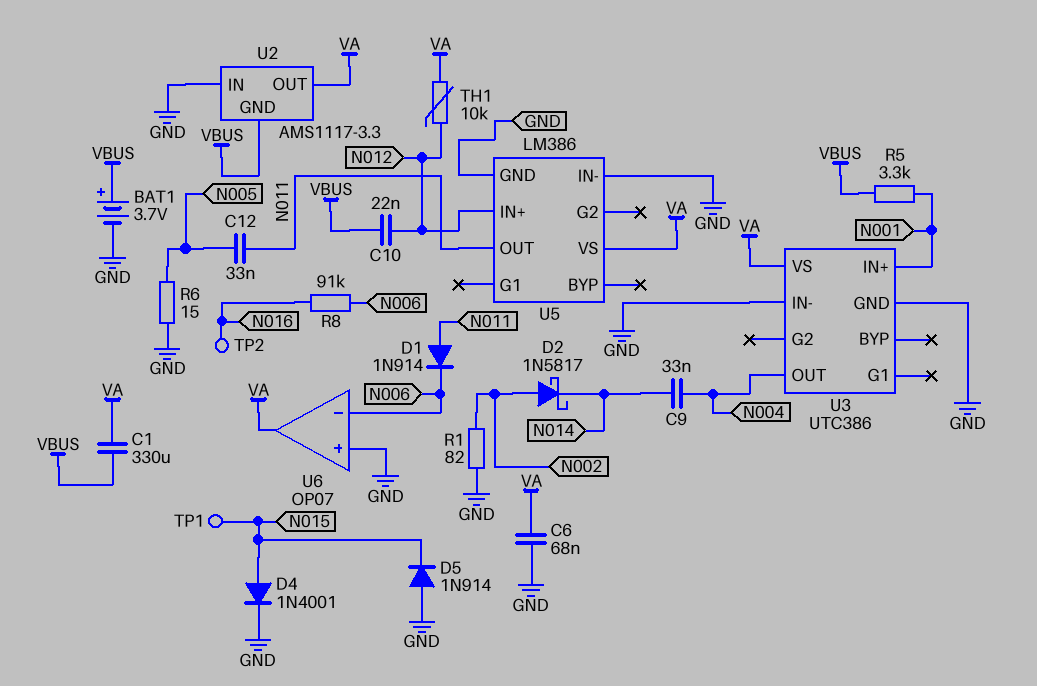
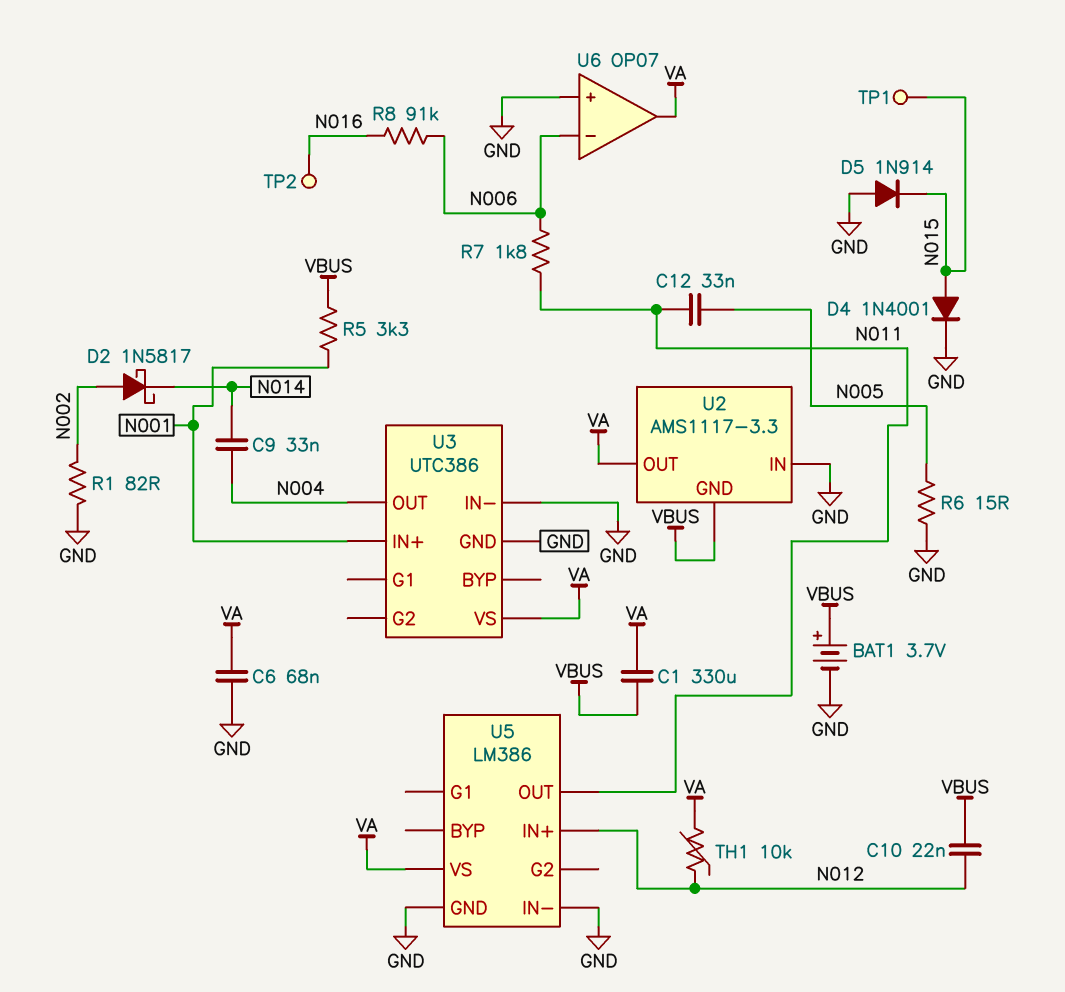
D1: diode 1N914 (A N011, K N006) -> none
R7: none -> 1.8k (N006, N011)

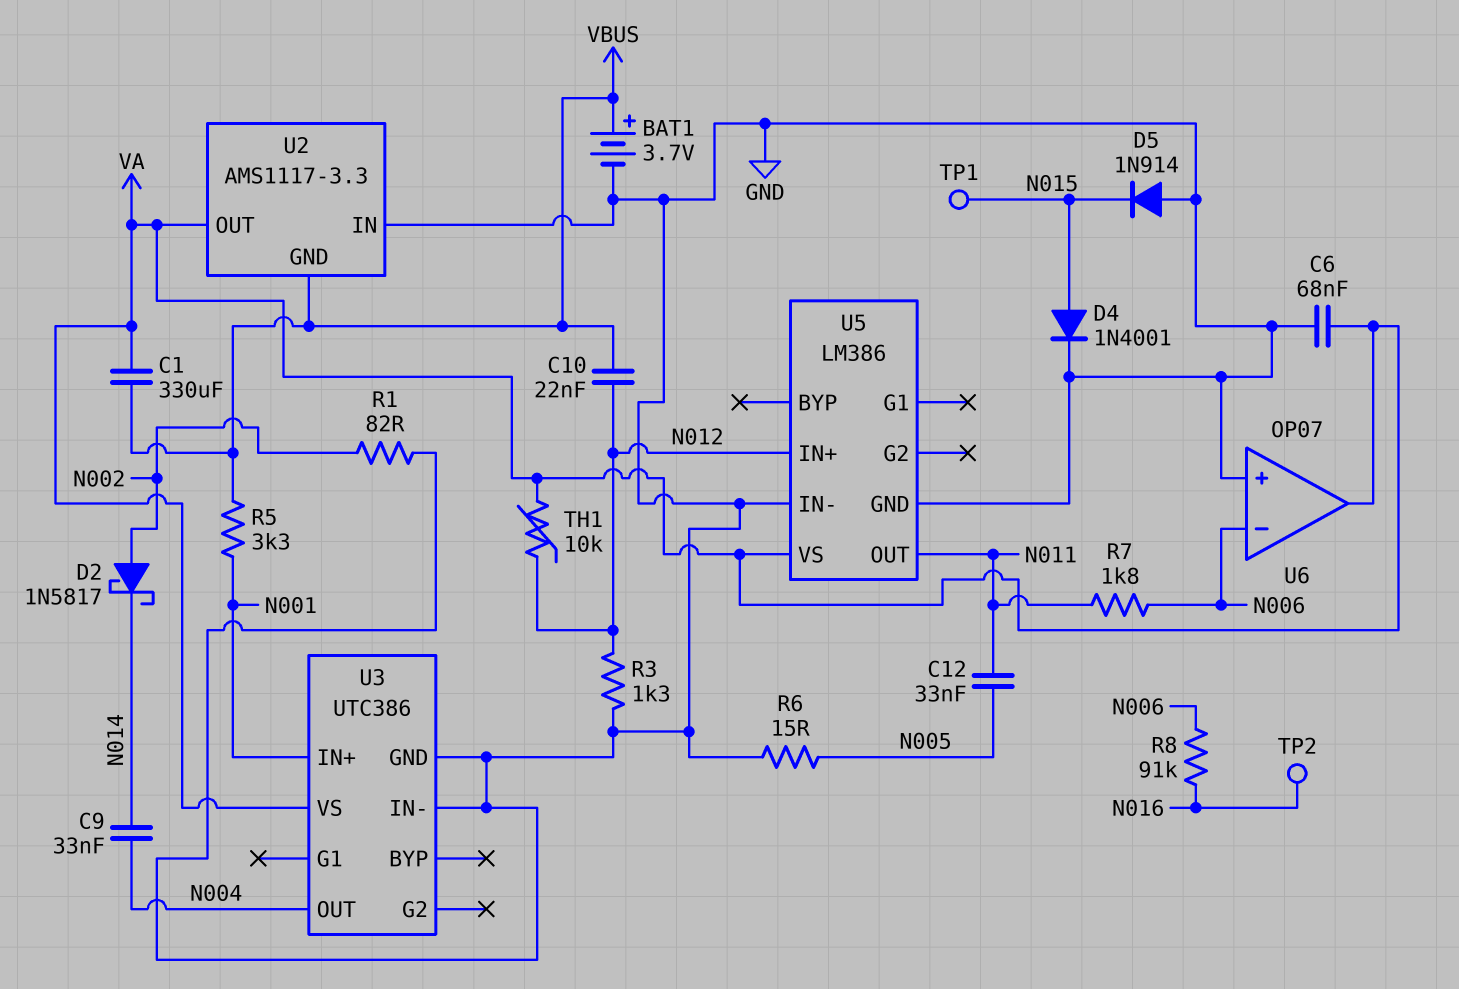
R3: none -> 1.3k (GND, N012)

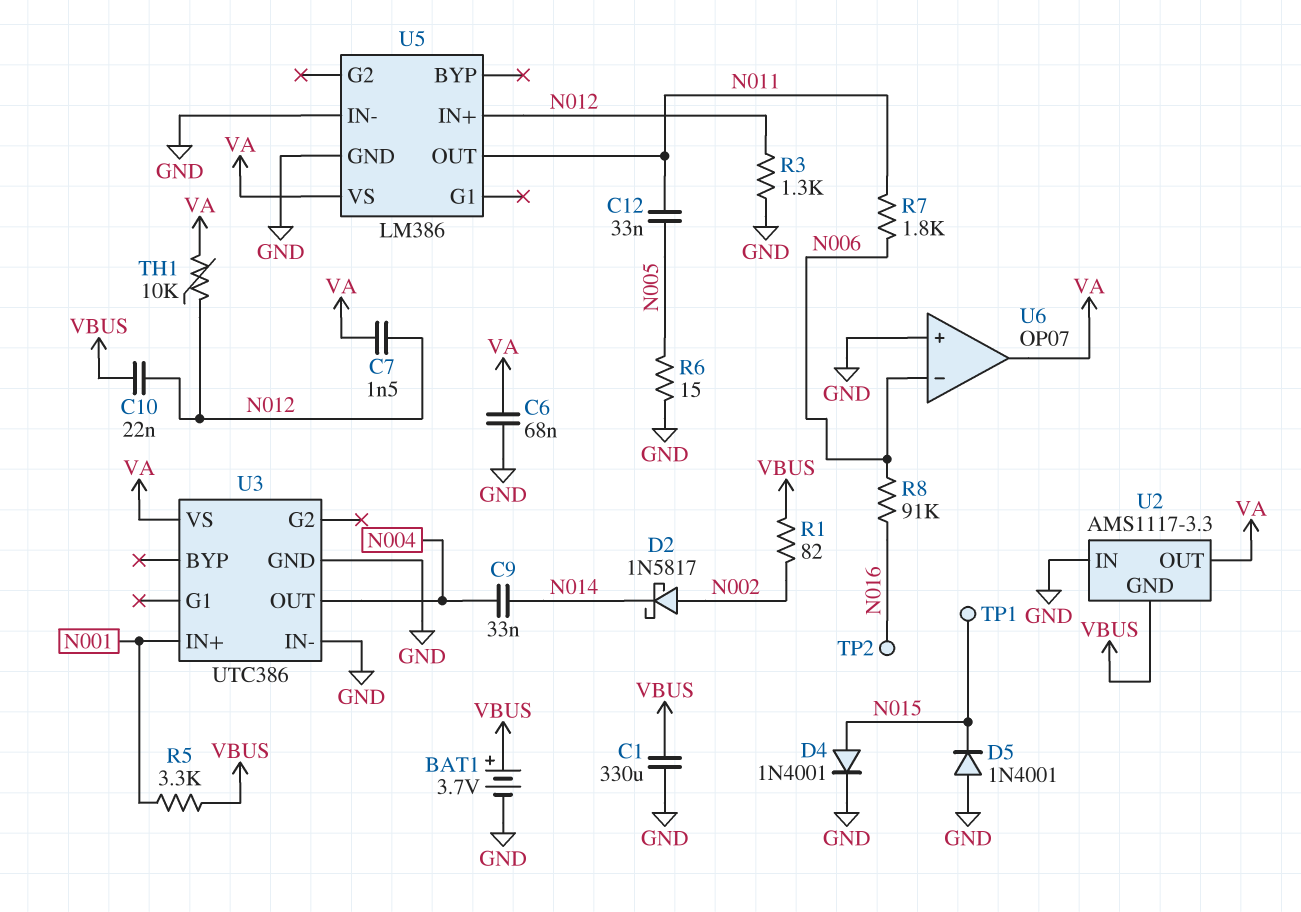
C1: 330uF (VA, VBUS) -> 330uF (GND, VBUS)
C7: none -> 1.5nF (N012, VA)
D5: diode 1N914 (A GND, K N015) -> diode 1N4001 (A GND, K N015)
R1: 82 (GND, N002) -> 82 (N002, VBUS)

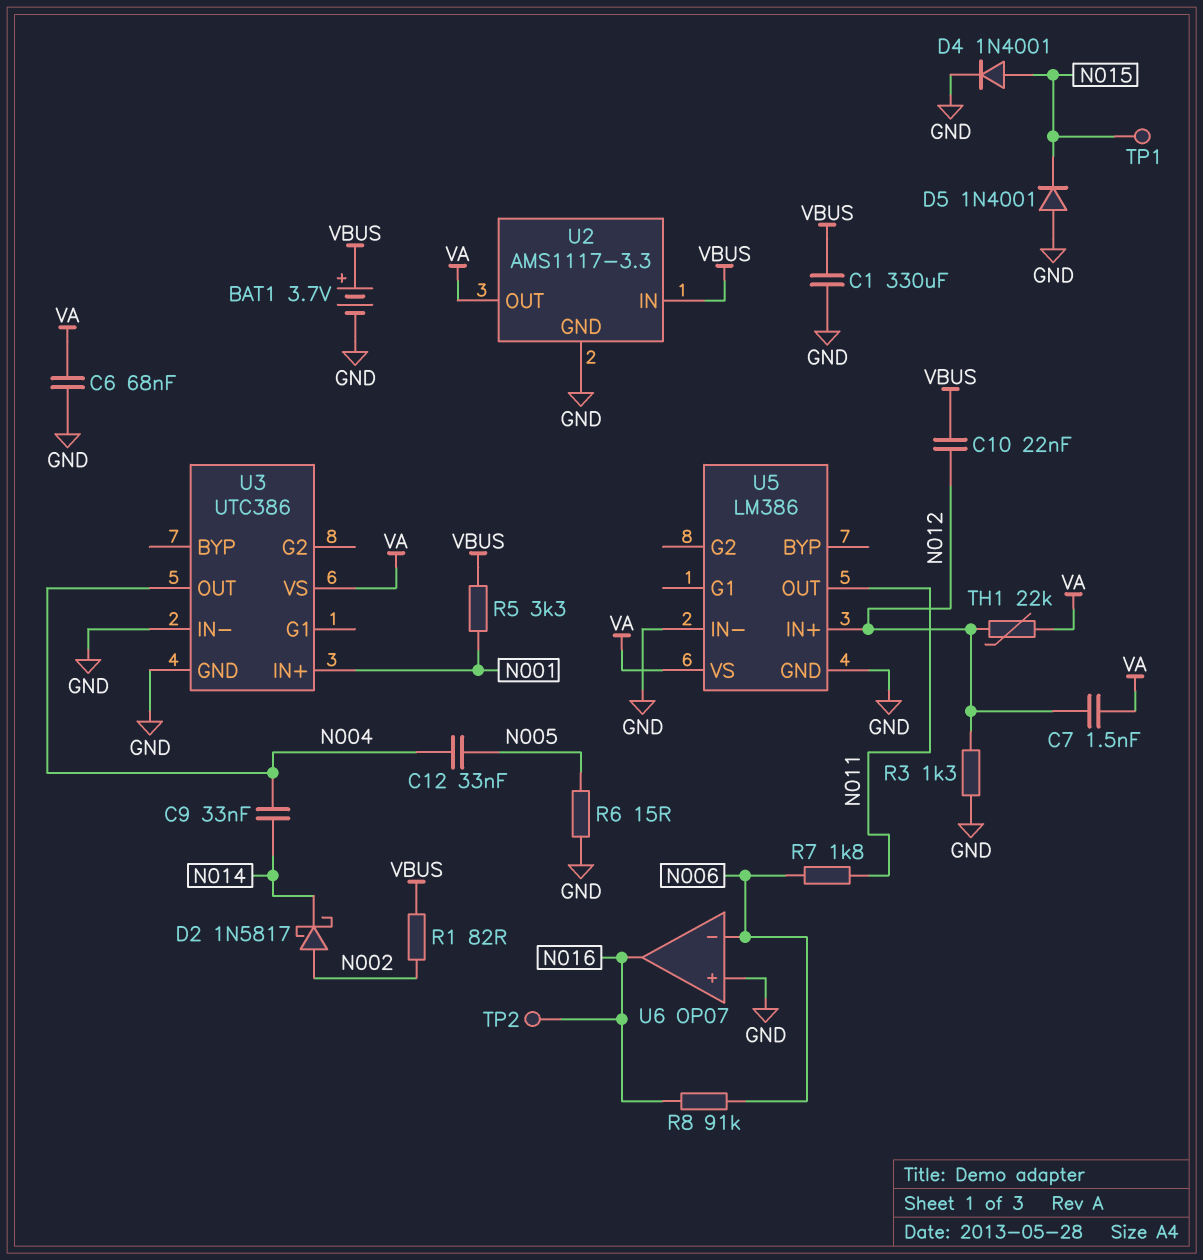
C12: 33nF (N005, N011) -> 33nF (N004, N005)
TH1: 10k (N012, VA) -> 22k (N012, VA)
U2 pin GND: VBUS -> GND
U2 pin IN: GND -> VBUS
U6 pin out: VA -> N016

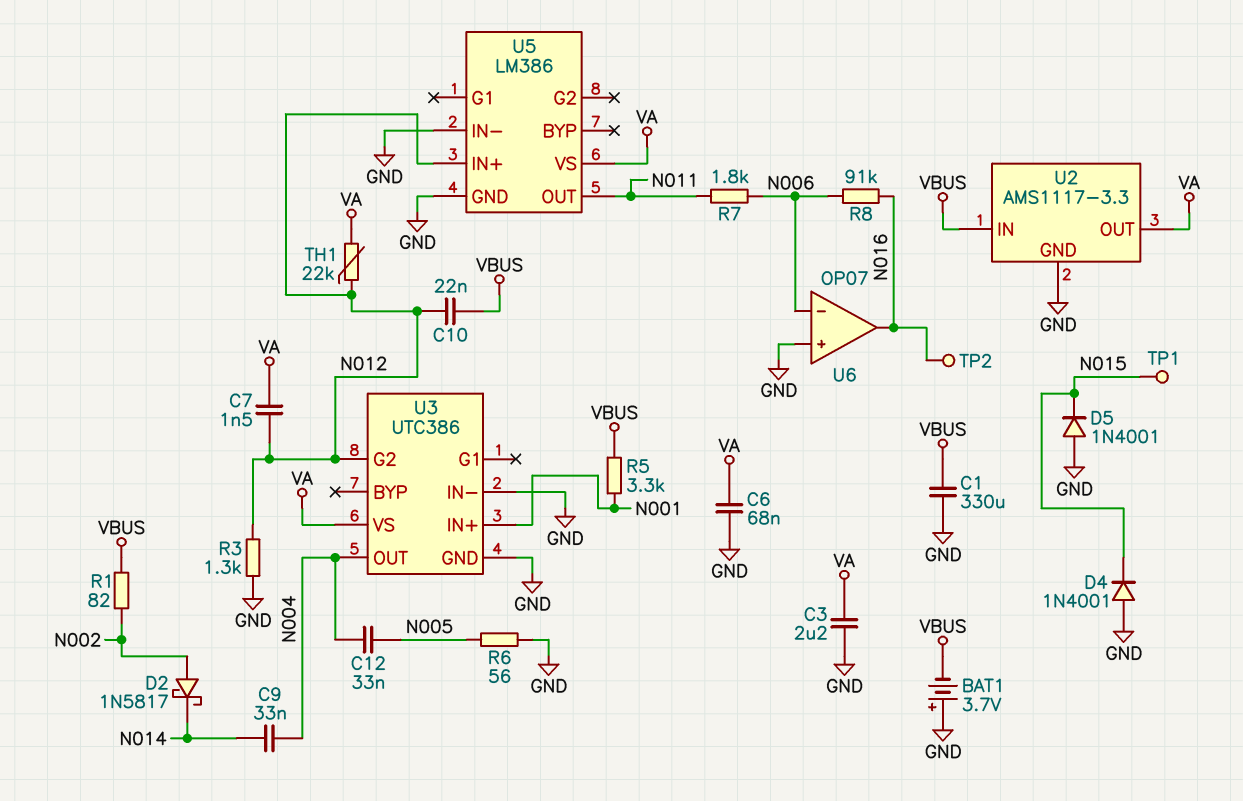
BAT1: 3.7V (plus VBUS, minus GND) -> 3.7V (plus GND, minus VBUS)
C3: none -> 2.2uF (GND, VA)
D4: diode 1N4001 (A N015, K GND) -> diode 1N4001 (A GND, K N015)
R6: 15 (GND, N005) -> 56 (GND, N005)
U3 pin G2: none -> N012

